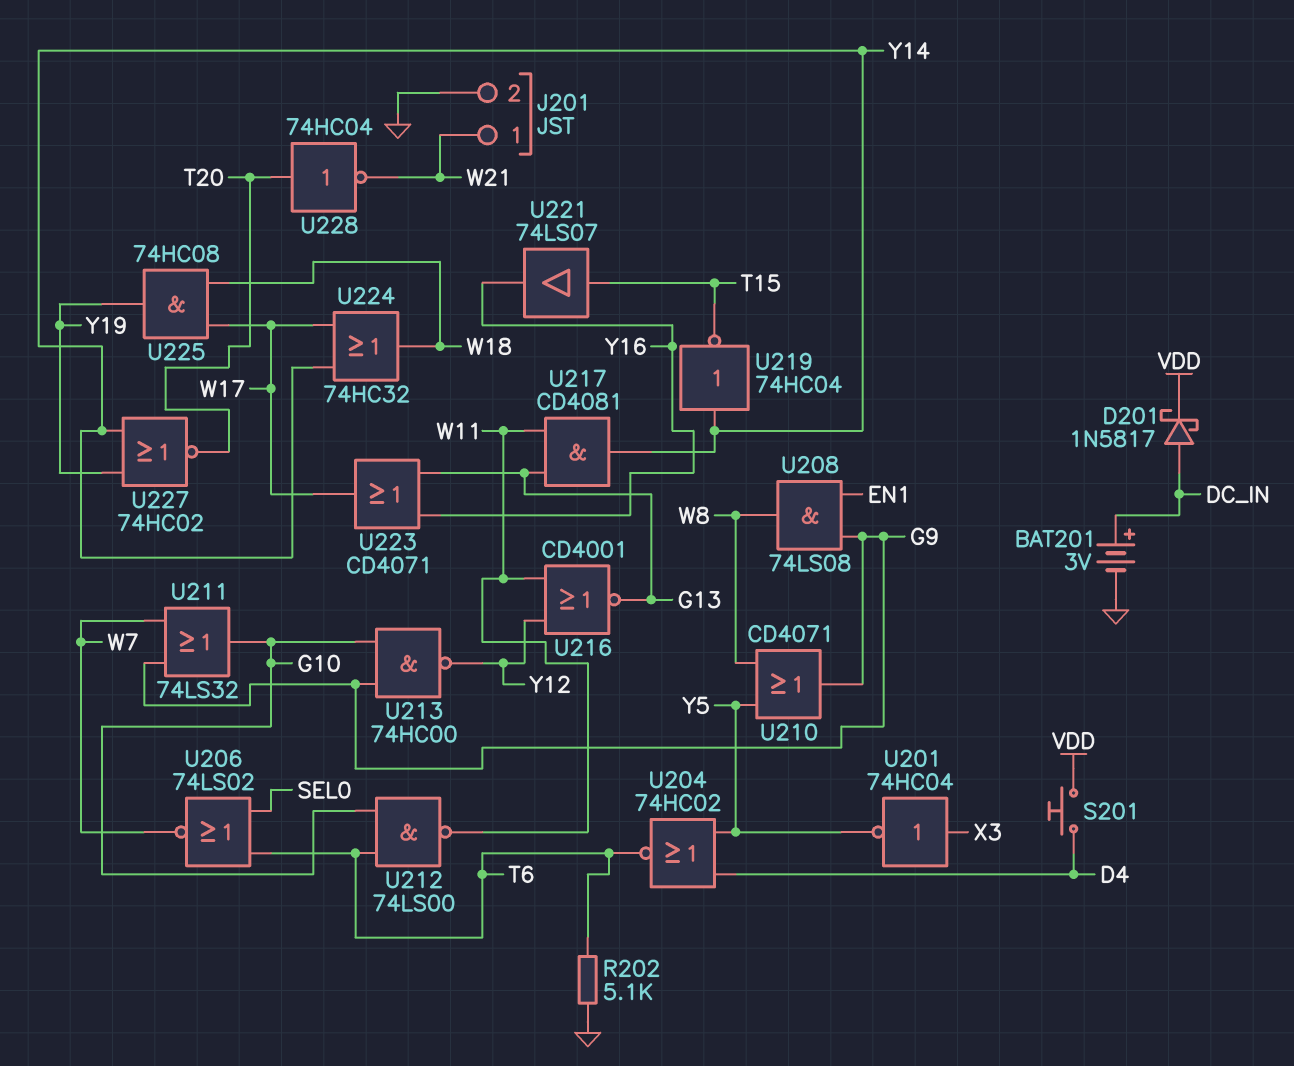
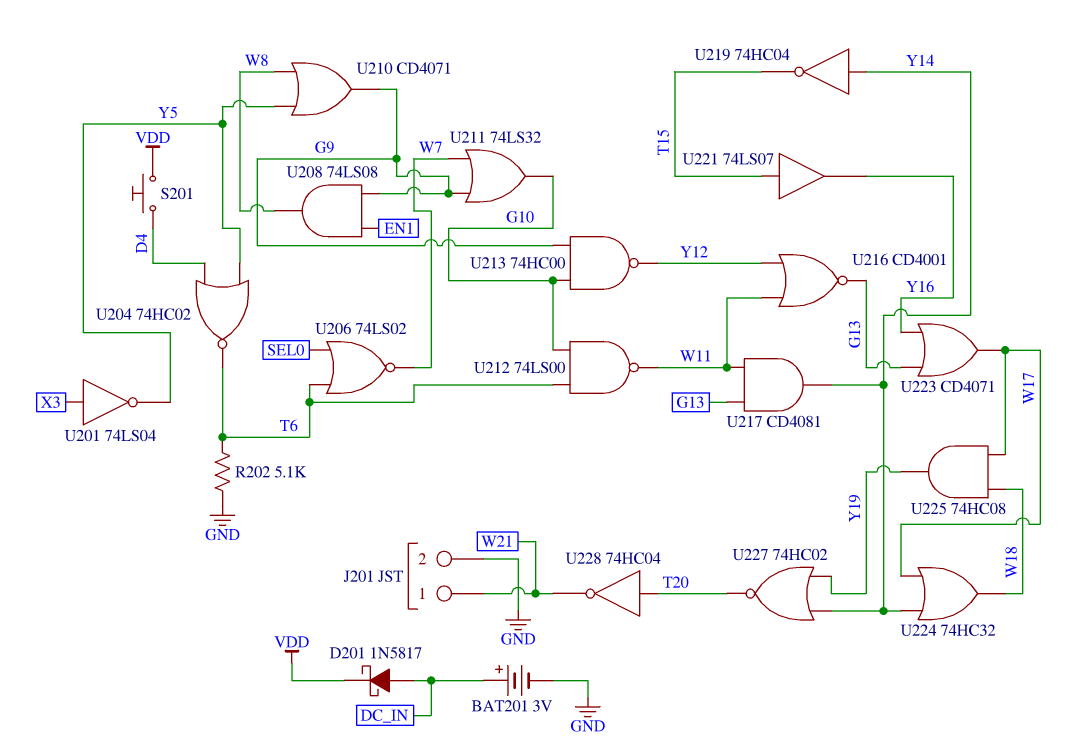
U201: NOT 74HC04 (in X3, out Y5) -> NOT 74LS04 (in X3, out Y5)

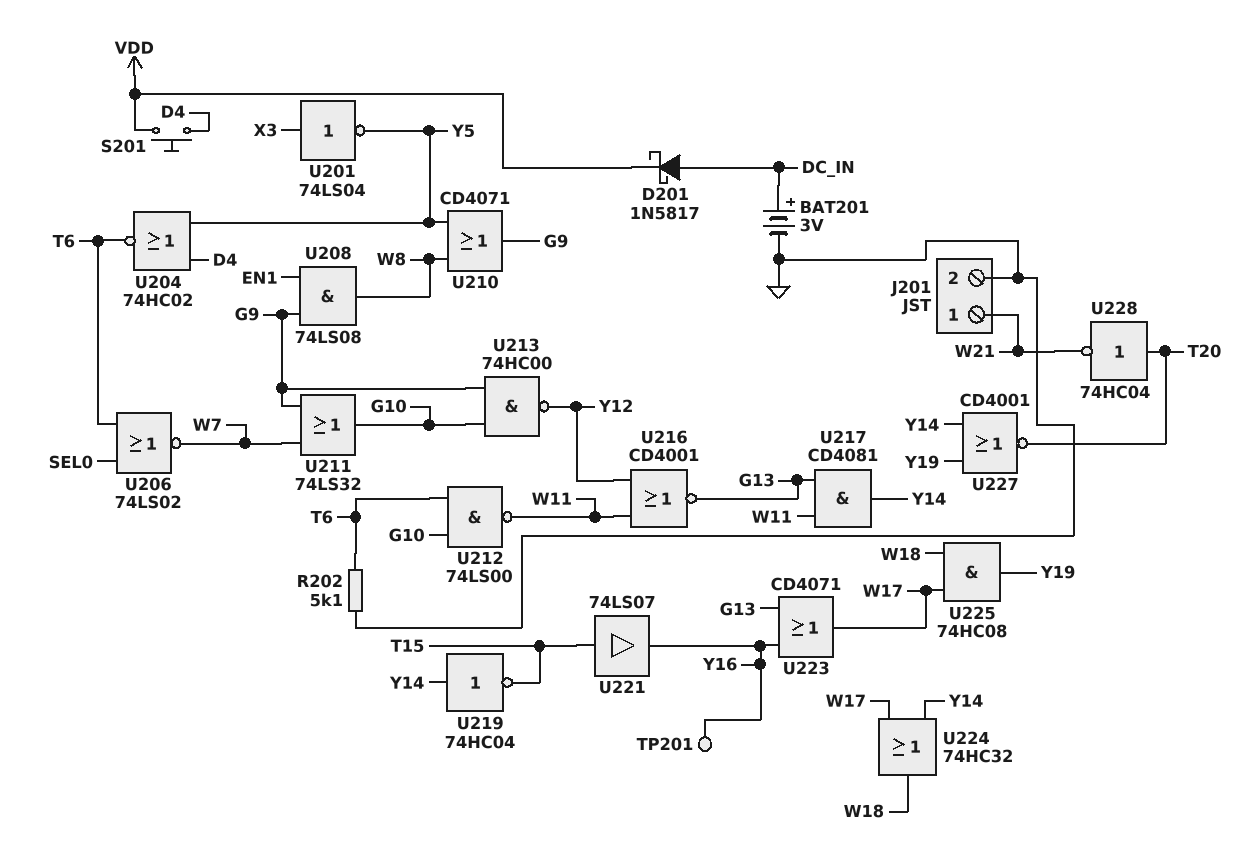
TP201: none -> test point (Y16)
U227: NOR 74HC02 (in Y14, in Y19, out T20) -> NOR CD4001 (in Y14, in Y19, out T20)

